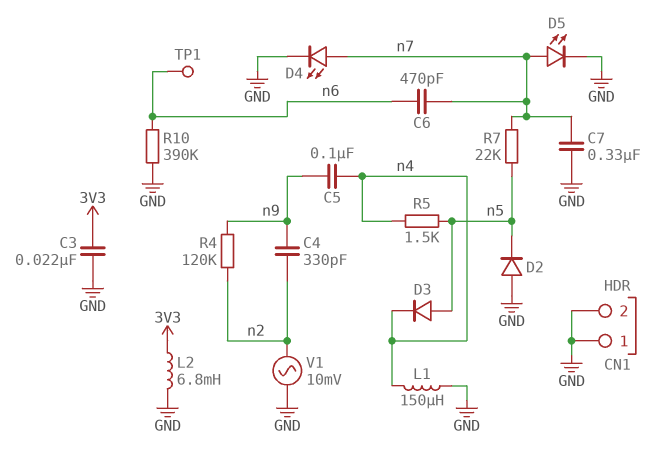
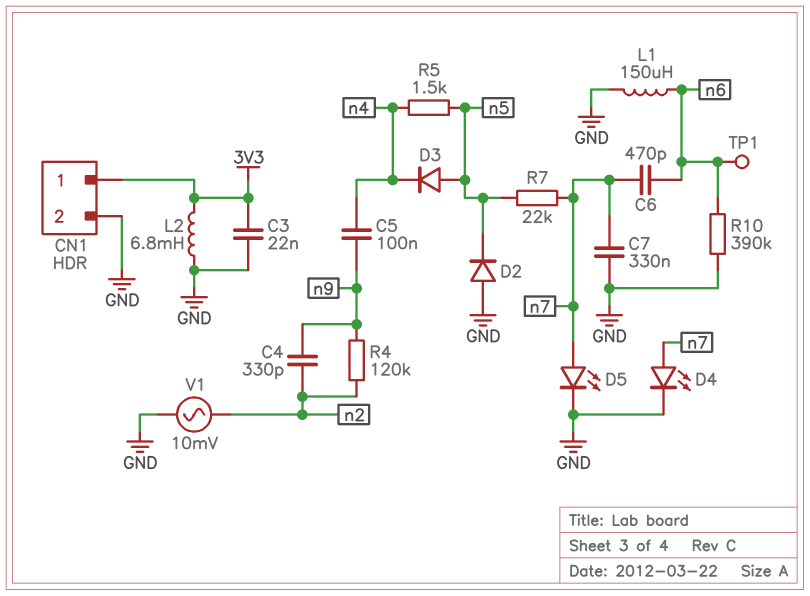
CN1 pin 1: GND -> 3V3
L1: 150uH (GND, n4) -> 150uH (GND, n6)

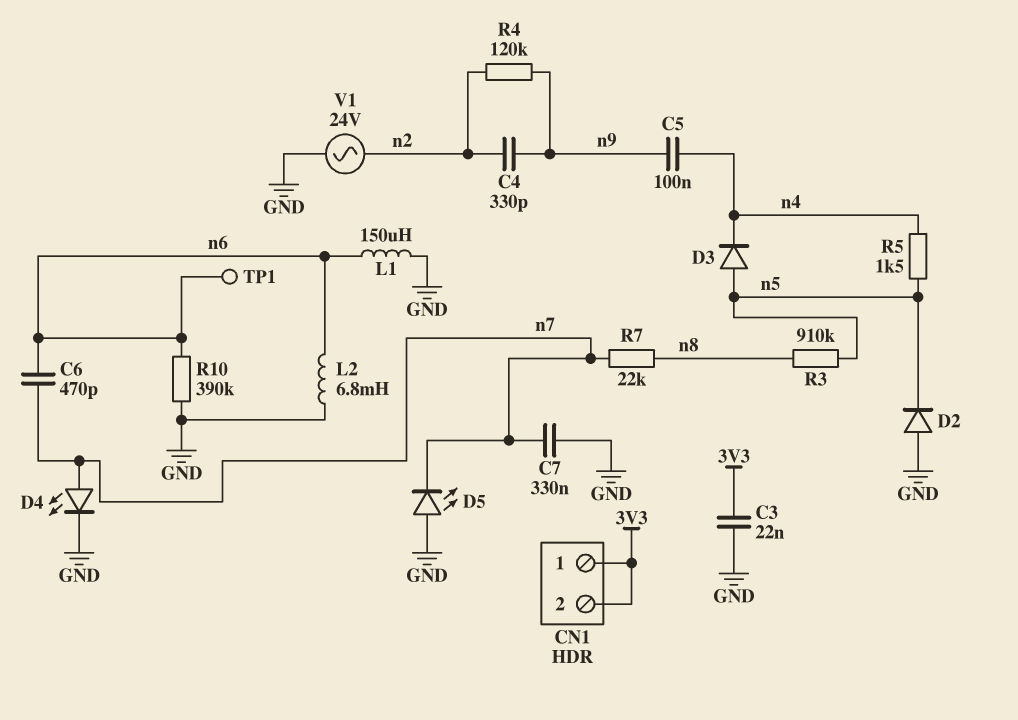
CN1 pin 2: GND -> 3V3
D5: LED (A n7, K GND) -> LED (A GND, K n7)
L2: 6.8mH (3V3, GND) -> 6.8mH (GND, n6)
R3: none -> 910k (n5, n8)
R7: 22k (n5, n7) -> 22k (n7, n8)
V1: AC 10mV (GND, n2) -> AC 24V (GND, n2)

